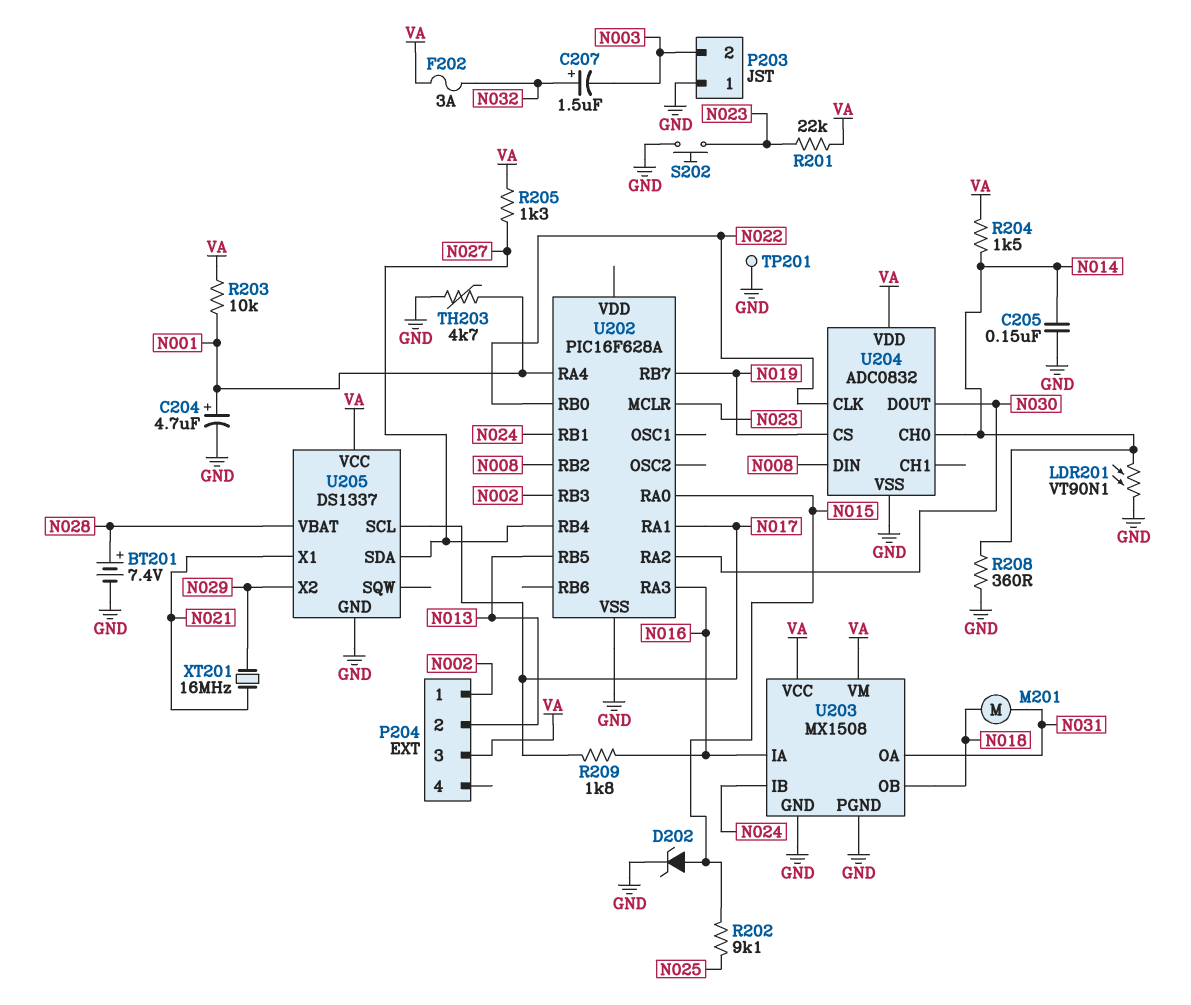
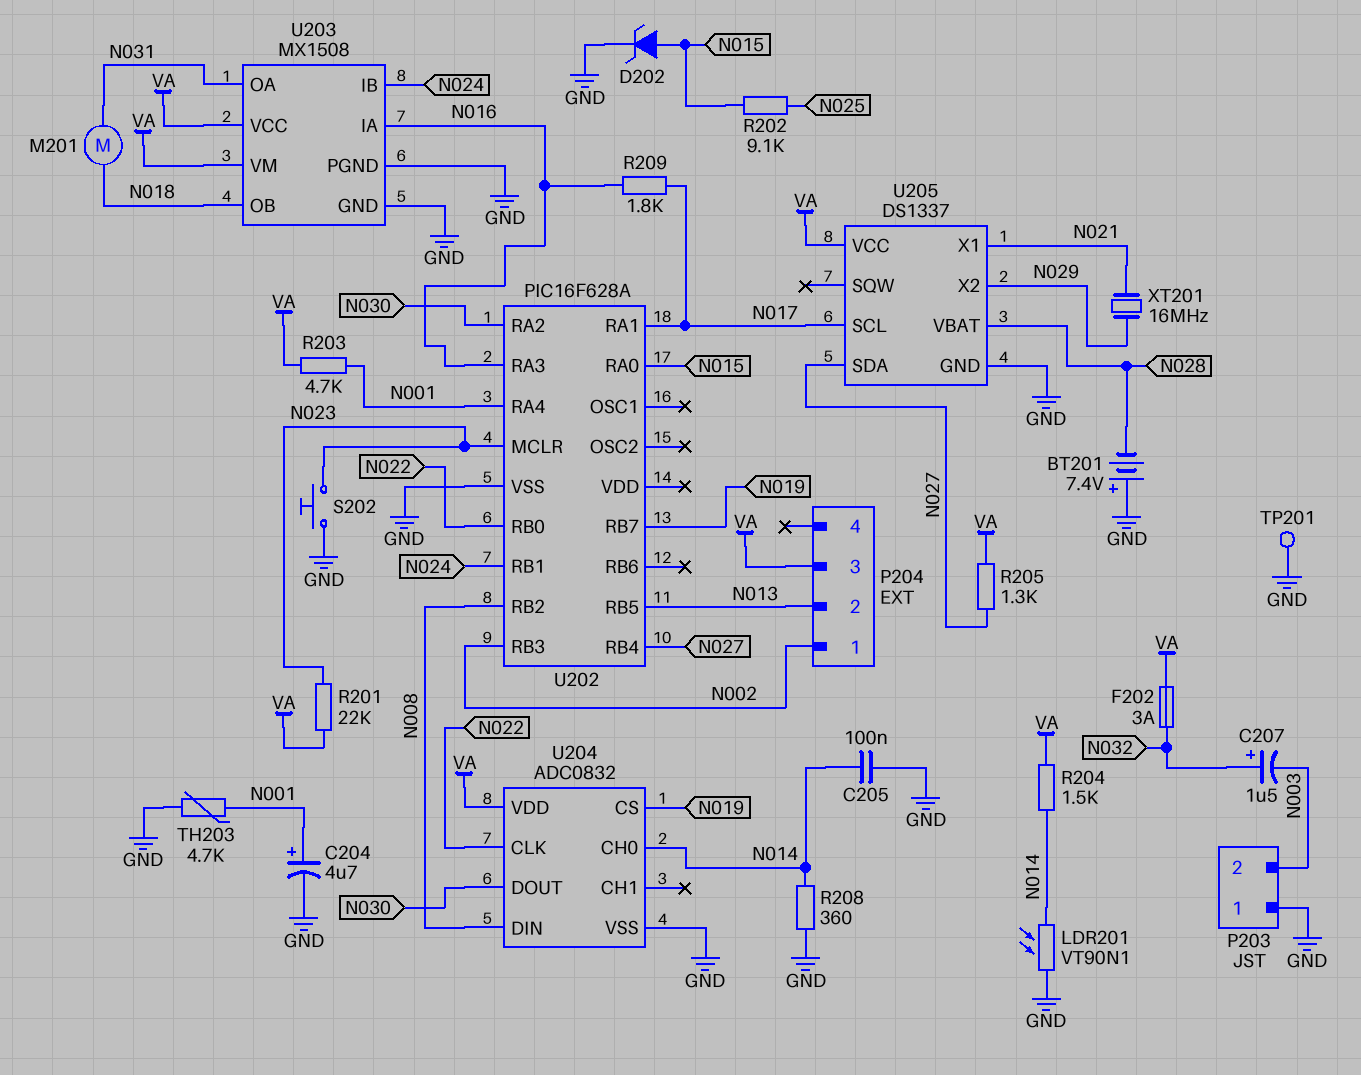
BT201: 7.4V (plus N028, minus GND) -> 7.4V (plus GND, minus N028)
C205: 150nF (GND, N014) -> 100nF (GND, N014)
R203: 10k (N001, VA) -> 4.7k (N001, VA)

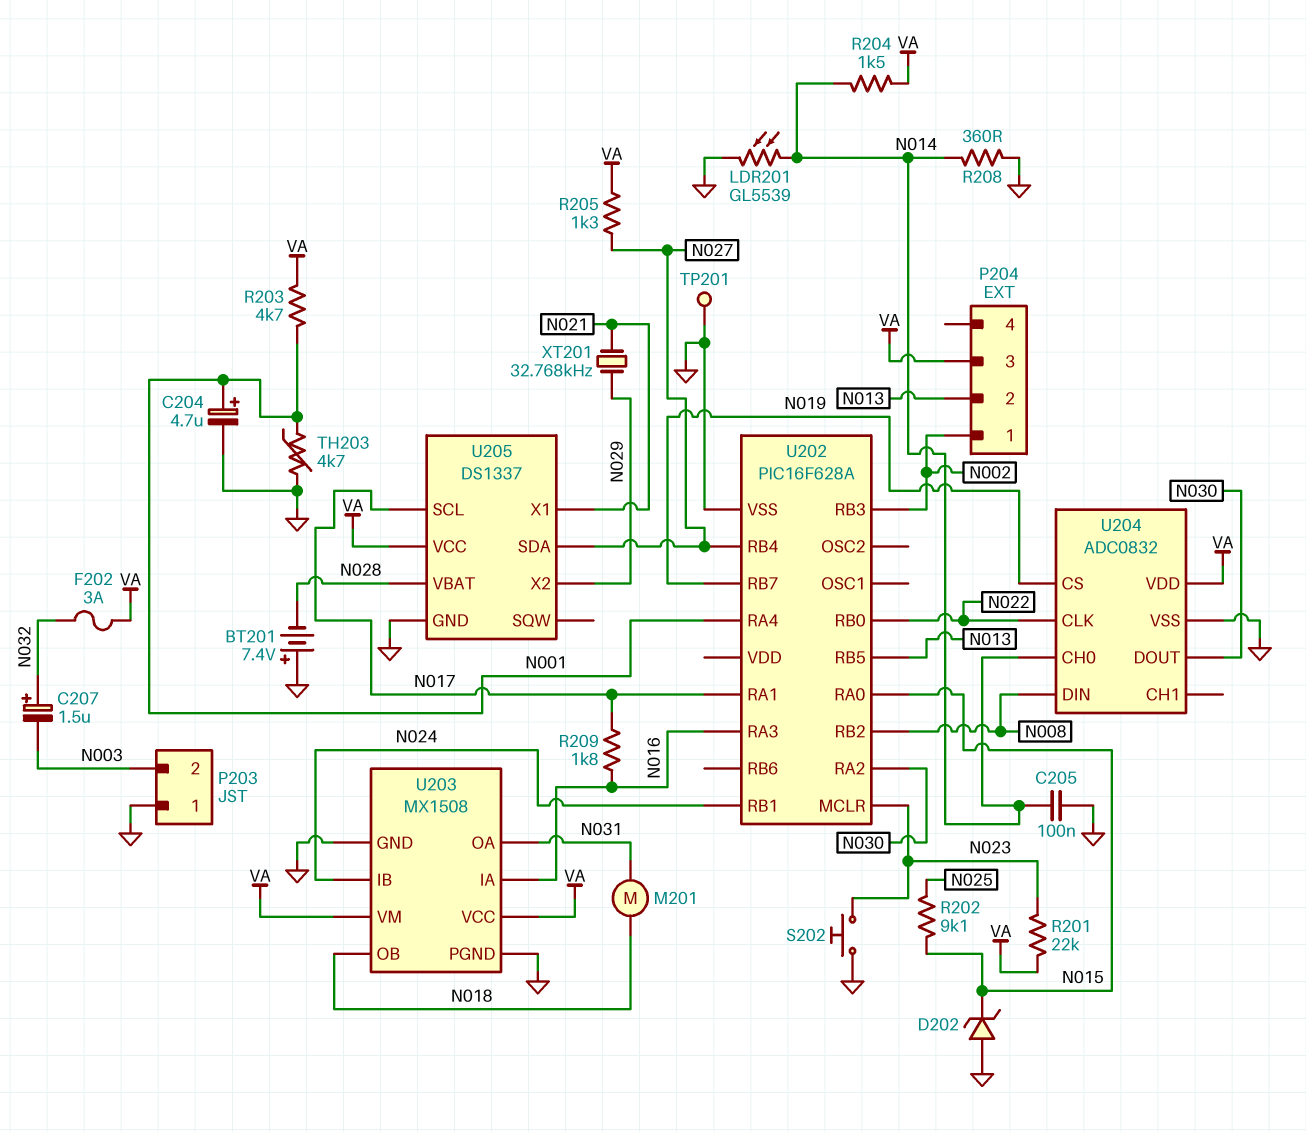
D202: zener (A N015, K GND) -> zener (A GND, K N015)
LDR201: VT90N1 (GND, N014) -> GL5539 (GND, N014)
XT201: 16MHz (N021, N029) -> 32.768kHz (N021, N029)

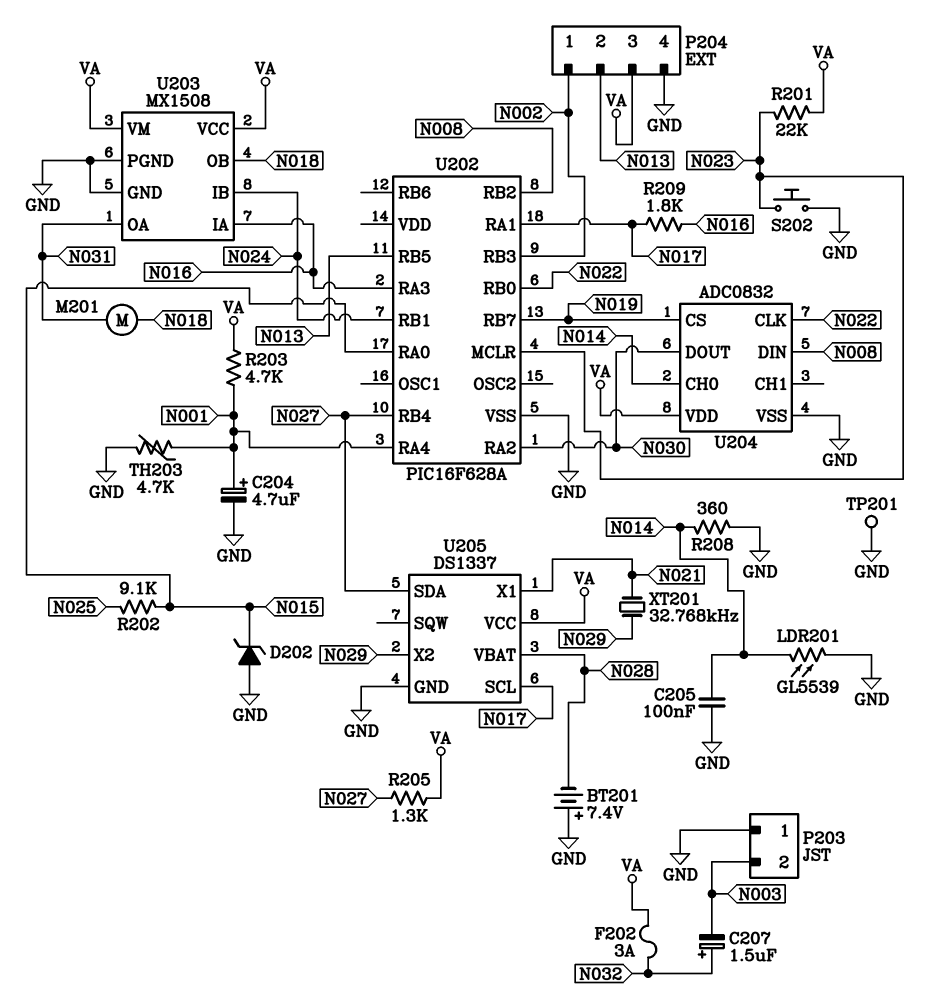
P204 pin 4: none -> GND
R204: 1.5k (N014, VA) -> none

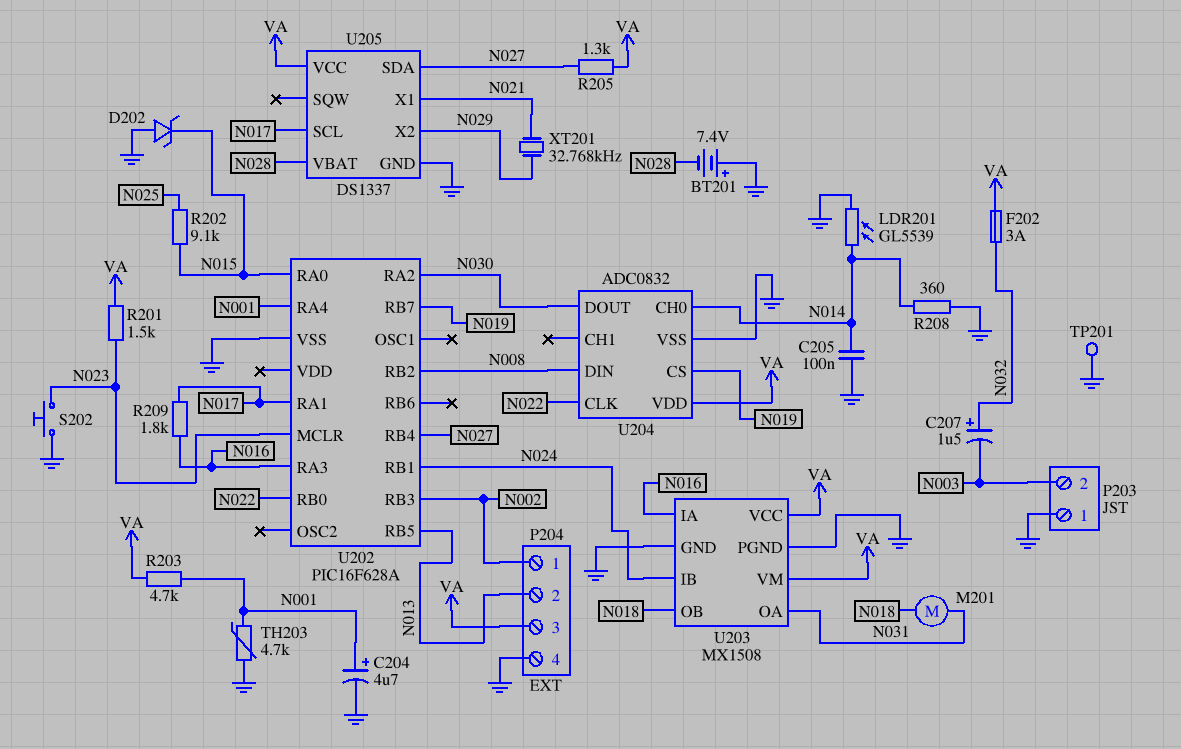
R201: 22k (N023, VA) -> 1.5k (N023, VA)

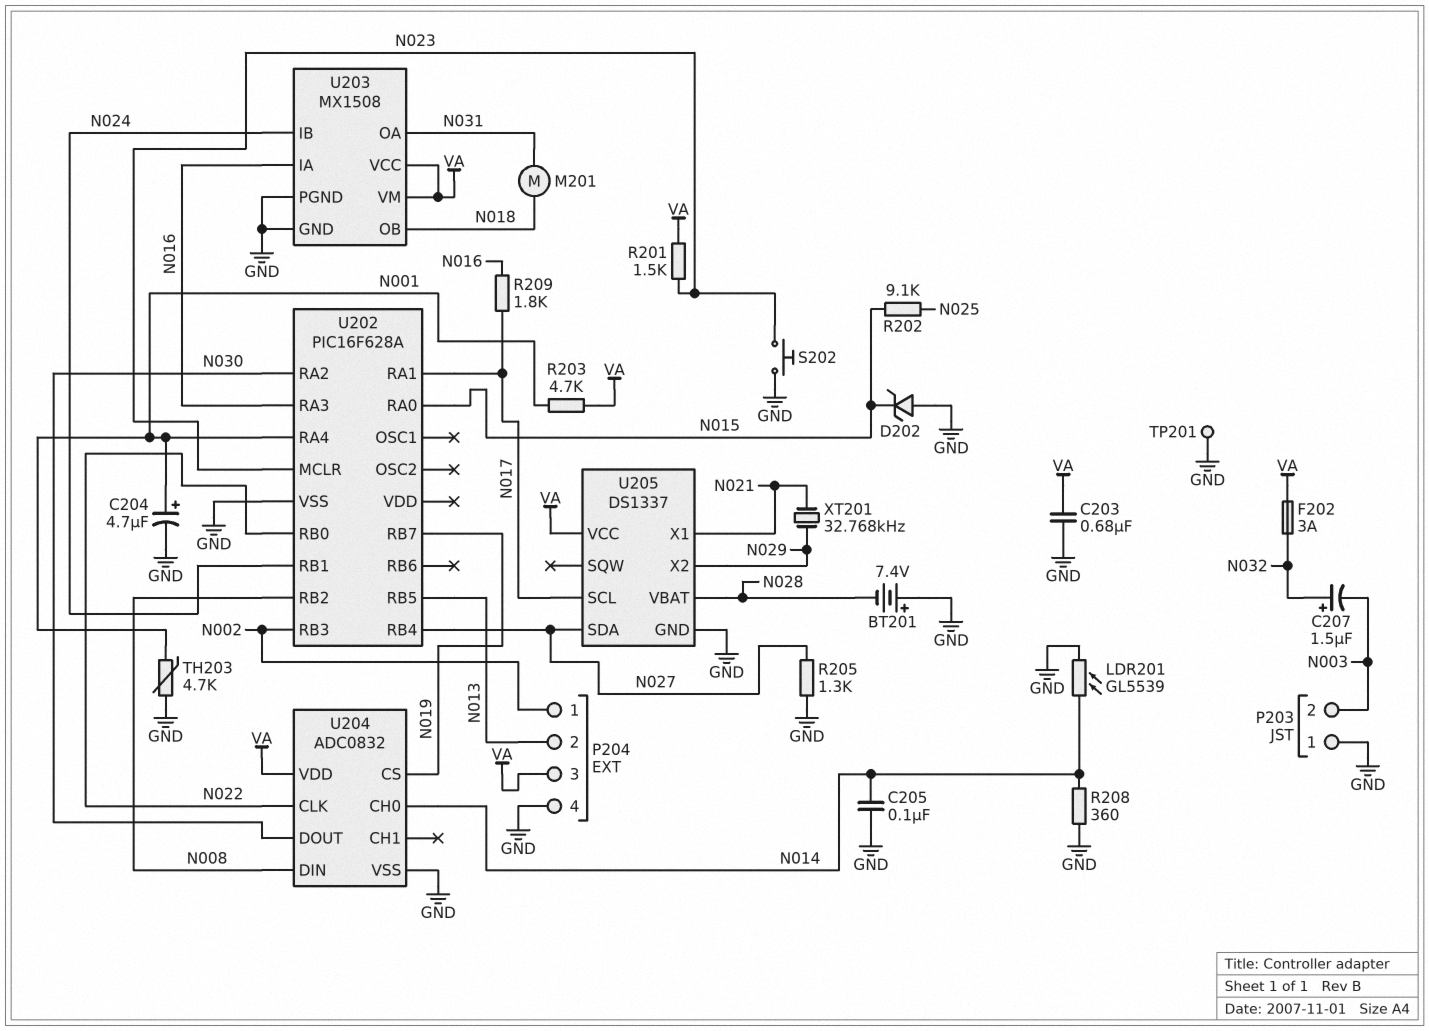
C203: none -> 680nF (GND, VA)
R205: 1.3k (N027, VA) -> 1.3k (GND, N027)

